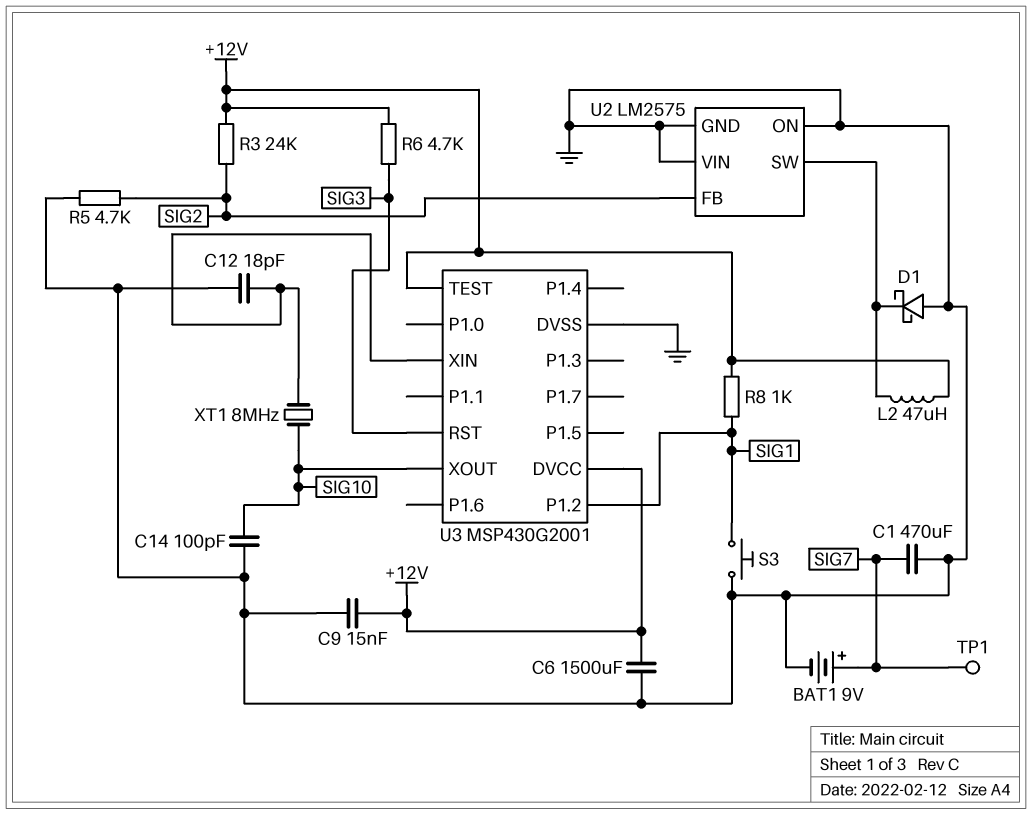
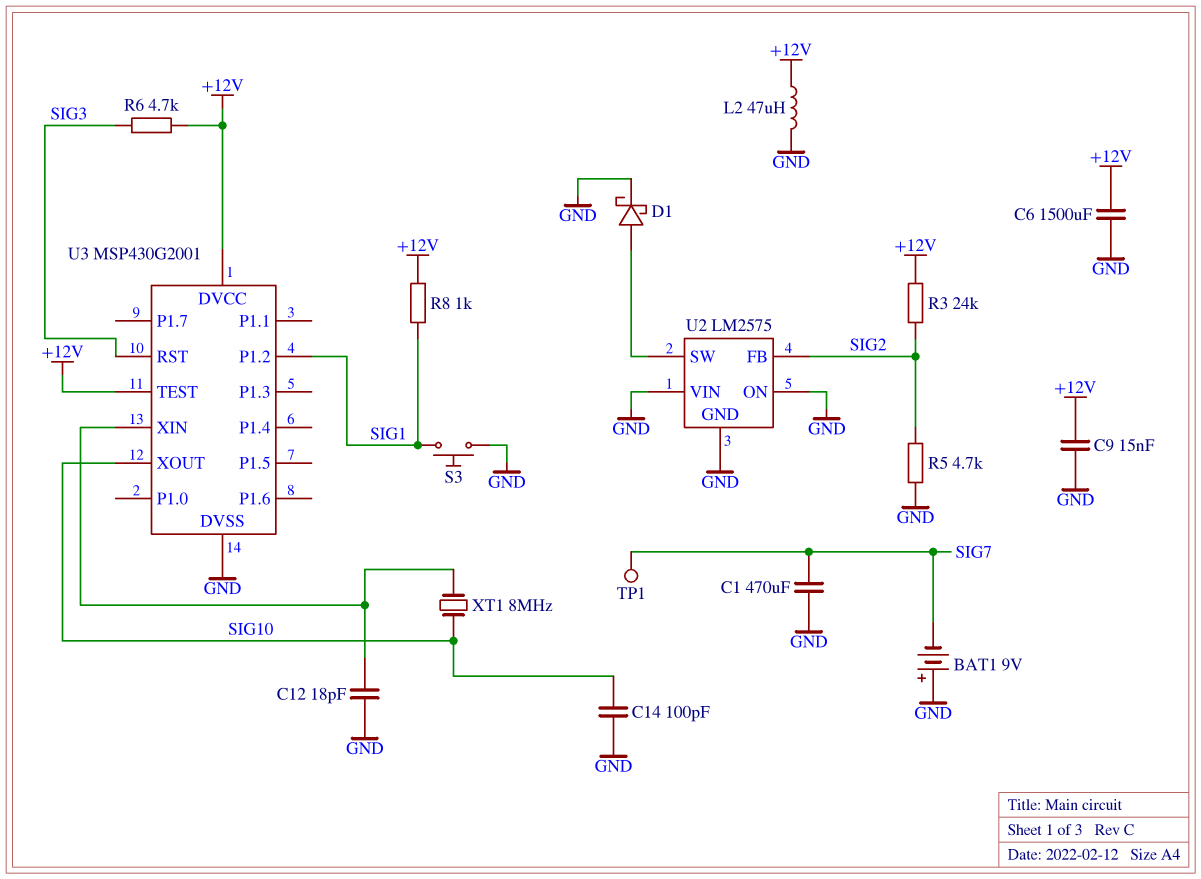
BAT1: 9V (plus SIG7, minus GND) -> 9V (plus GND, minus SIG7)
D1: schottky (A GND, K U2/SW) -> schottky (A U2/SW, K GND)
L2: 47uH (+12V, U2/SW) -> 47uH (+12V, GND)

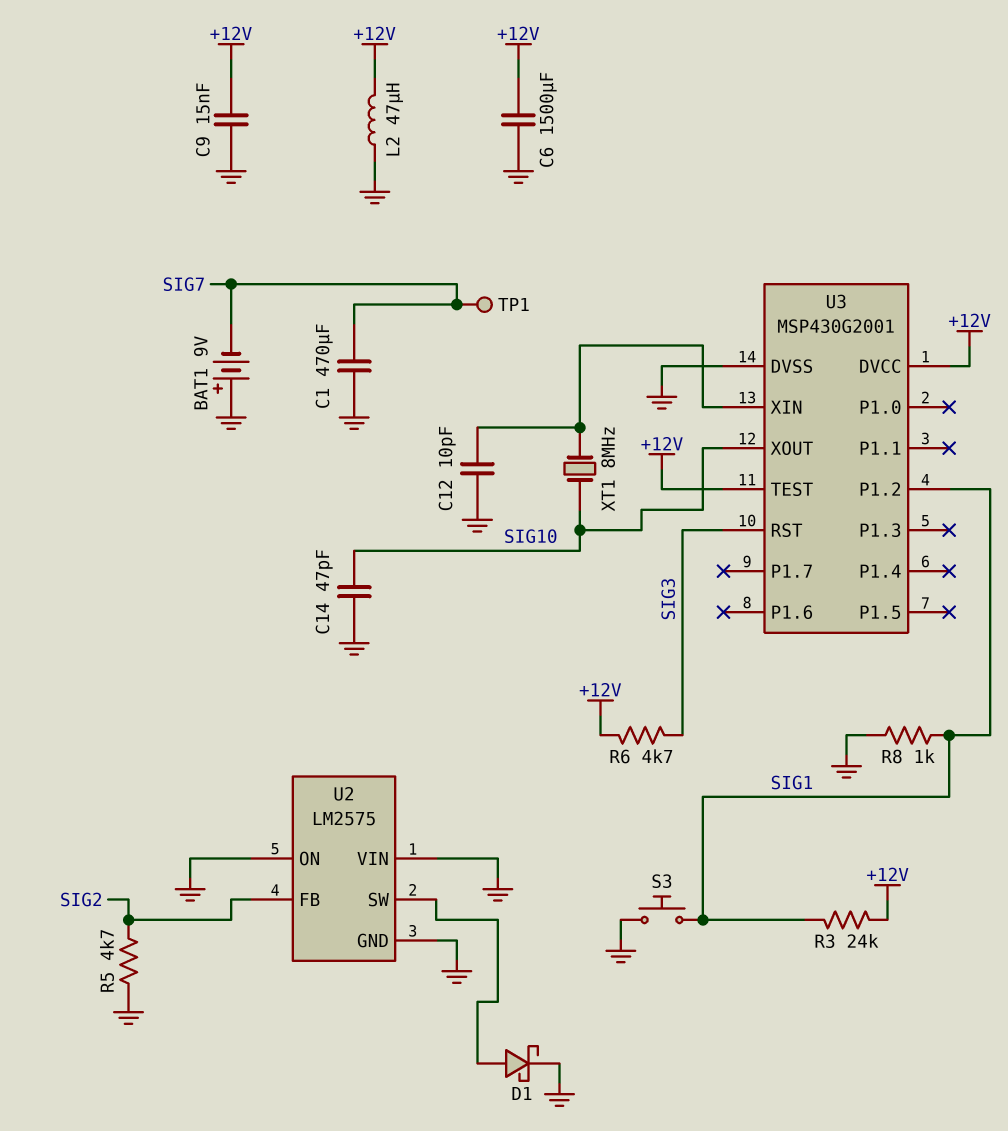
C12: 18pF (GND, U3/XIN) -> 10pF (GND, U3/XIN)
C14: 100pF (GND, SIG10) -> 47pF (GND, SIG10)
R3: 24k (+12V, SIG2) -> 24k (+12V, SIG1)
R8: 1k (+12V, SIG1) -> 1k (GND, SIG1)

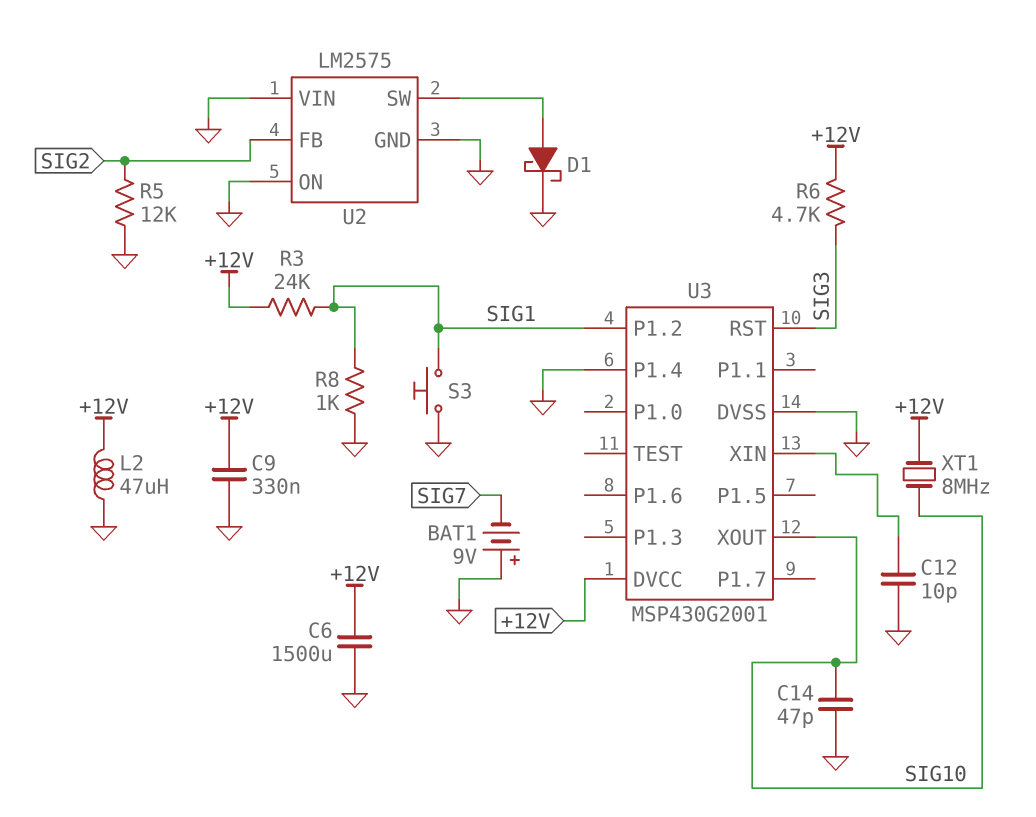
C1: 470uF (GND, SIG7) -> none
C9: 15nF (+12V, GND) -> 330nF (+12V, GND)
R5: 4.7k (GND, SIG2) -> 12k (GND, SIG2)
TP1: test point (SIG7) -> none
U3 pin P1.4: none -> GND
U3 pin TEST: +12V -> none
XT1: 8MHz (SIG10, U3/XIN) -> 8MHz (+12V, SIG10)

